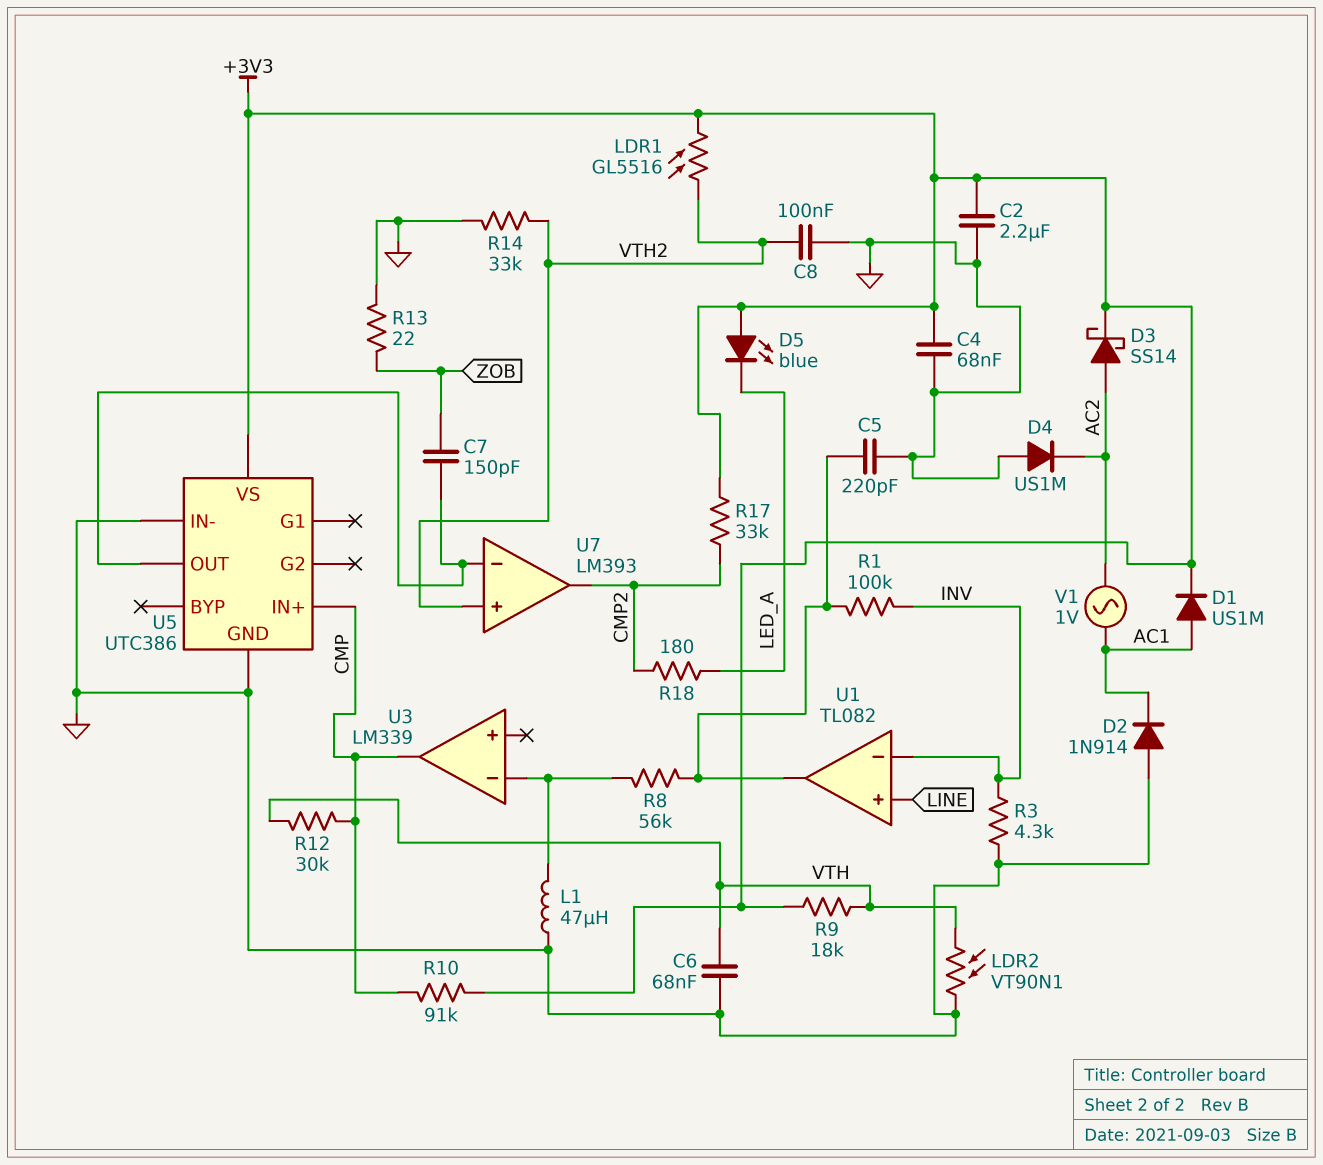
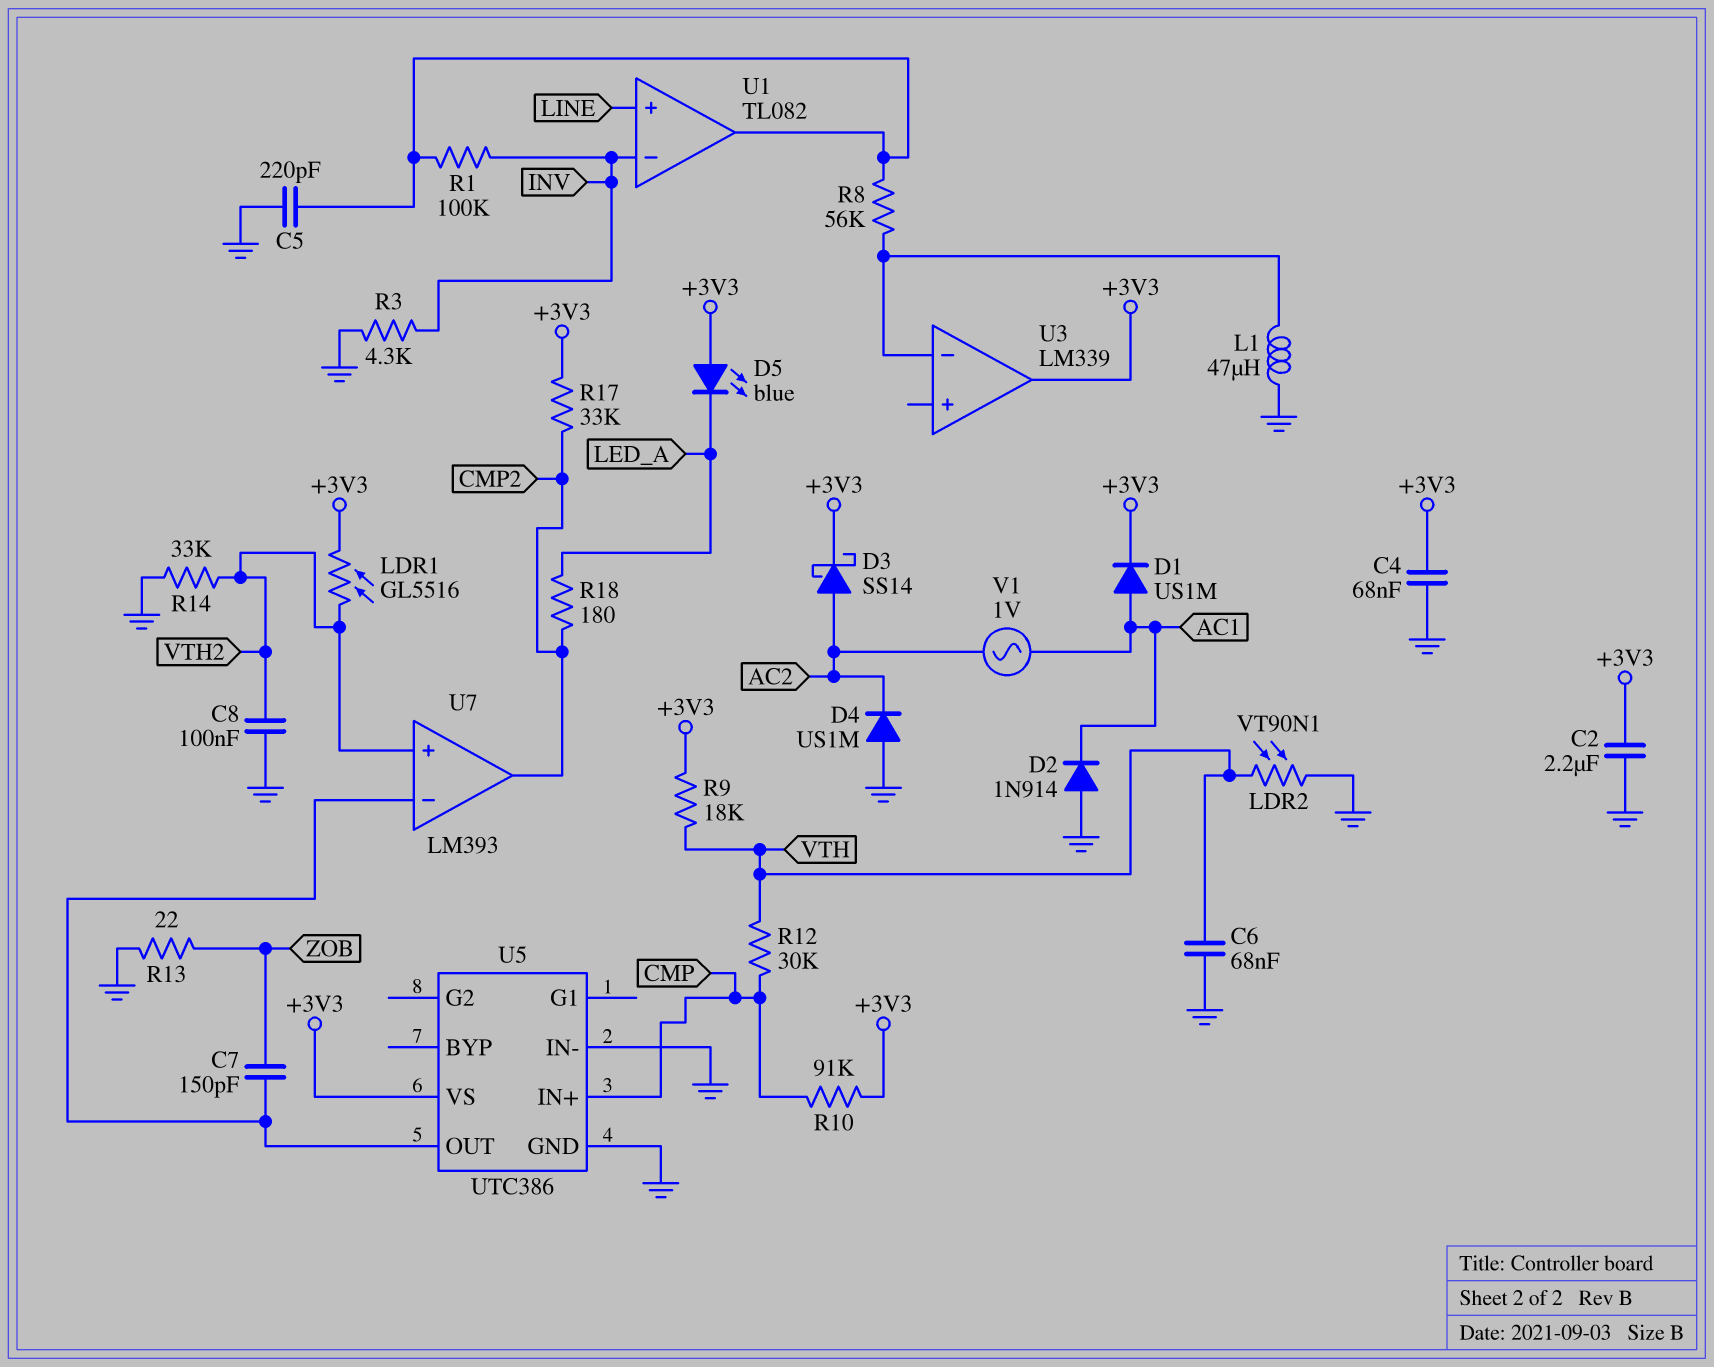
U3 pin out: CMP -> +3V3

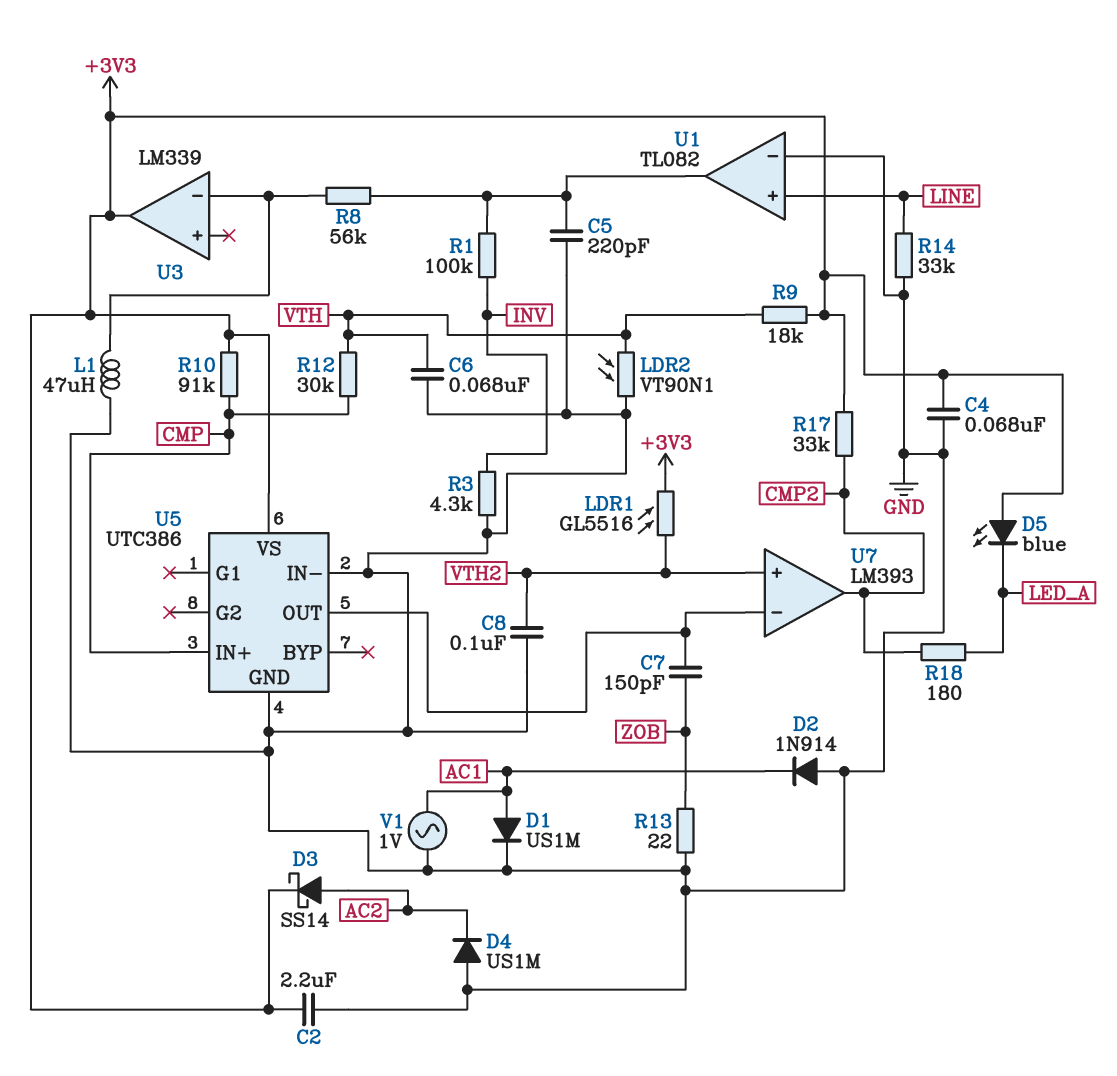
D1: diode US1M (A AC1, K +3V3) -> diode US1M (A AC1, K GND)
R14: 33k (GND, VTH2) -> 33k (GND, LINE)
U1 pin in-: INV -> GND
V1: AC 1V (AC1, AC2) -> AC 1V (AC1, GND)

